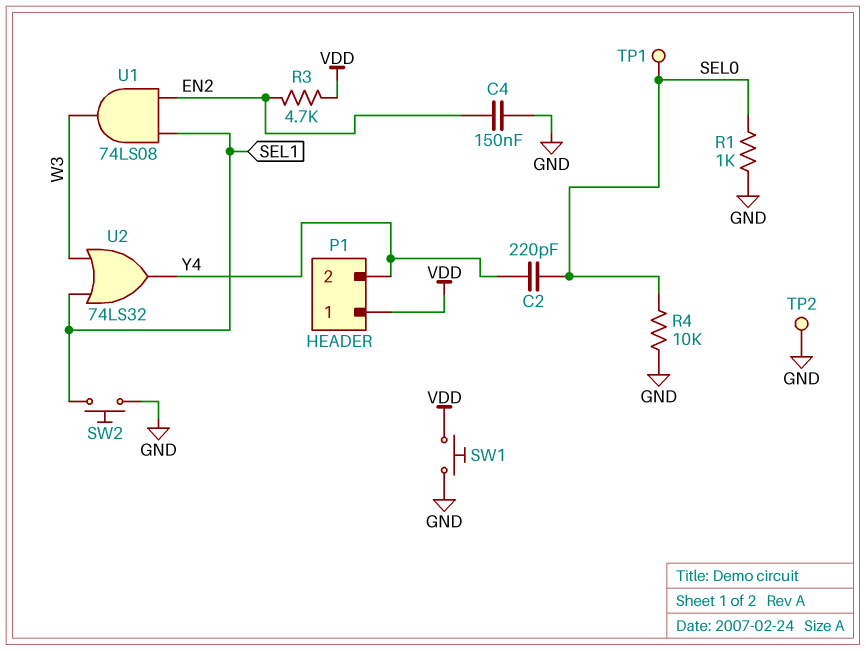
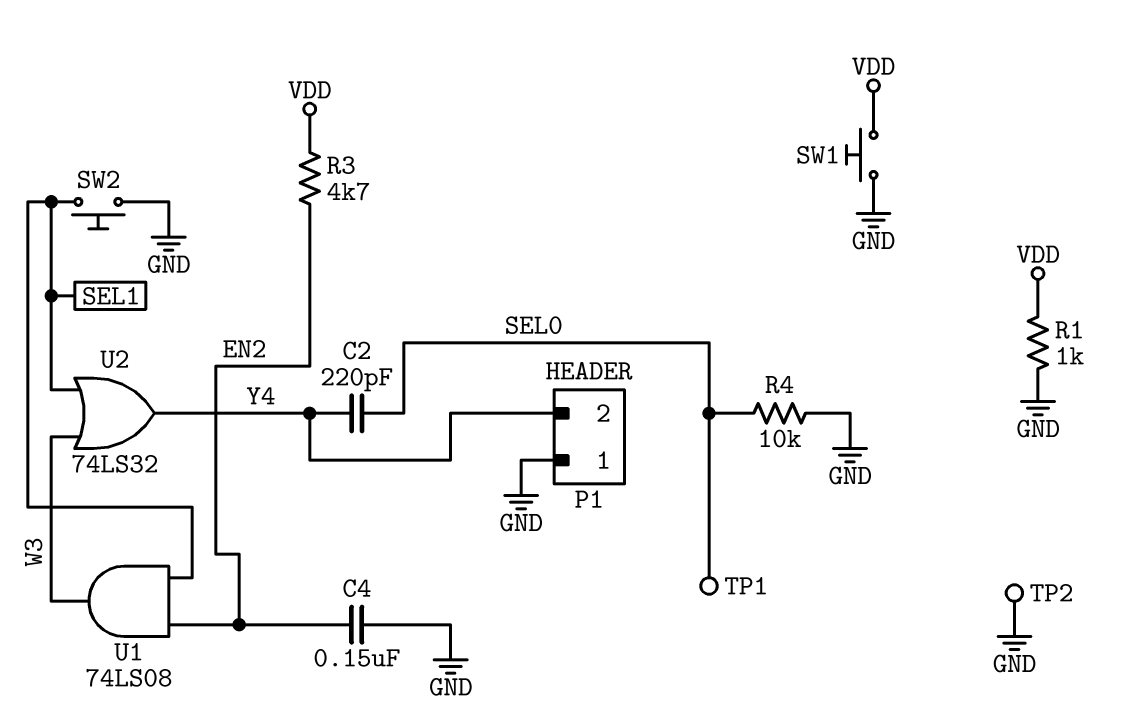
P1 pin 1: VDD -> GND
R1: 1k (GND, SEL0) -> 1k (GND, VDD)

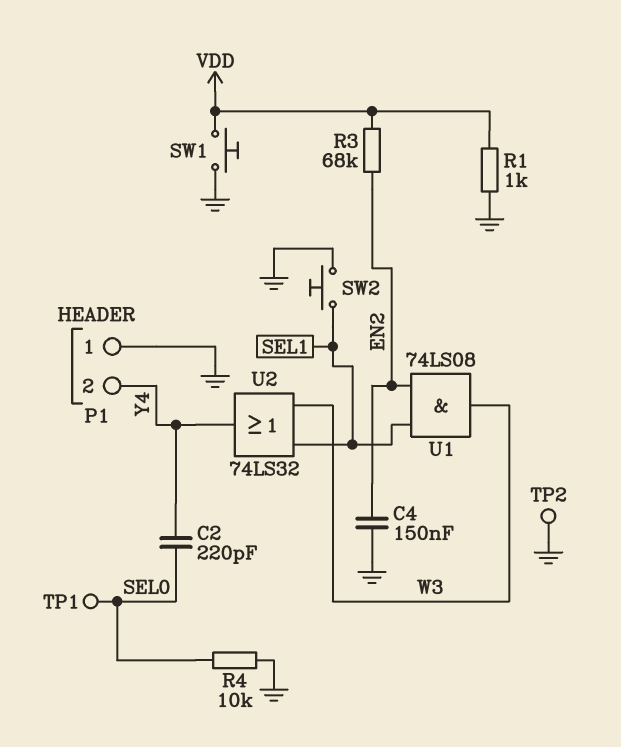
R3: 4.7k (EN2, VDD) -> 68k (EN2, VDD)

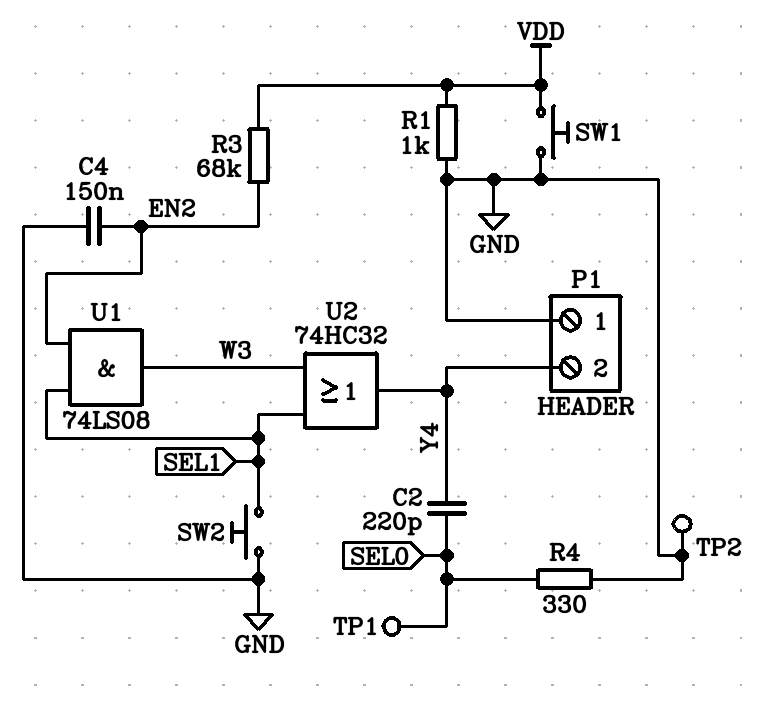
R4: 10k (GND, SEL0) -> 330 (GND, SEL0)
U2: OR 74LS32 (in SEL1, in W3, out Y4) -> OR 74HC32 (in SEL1, in W3, out Y4)

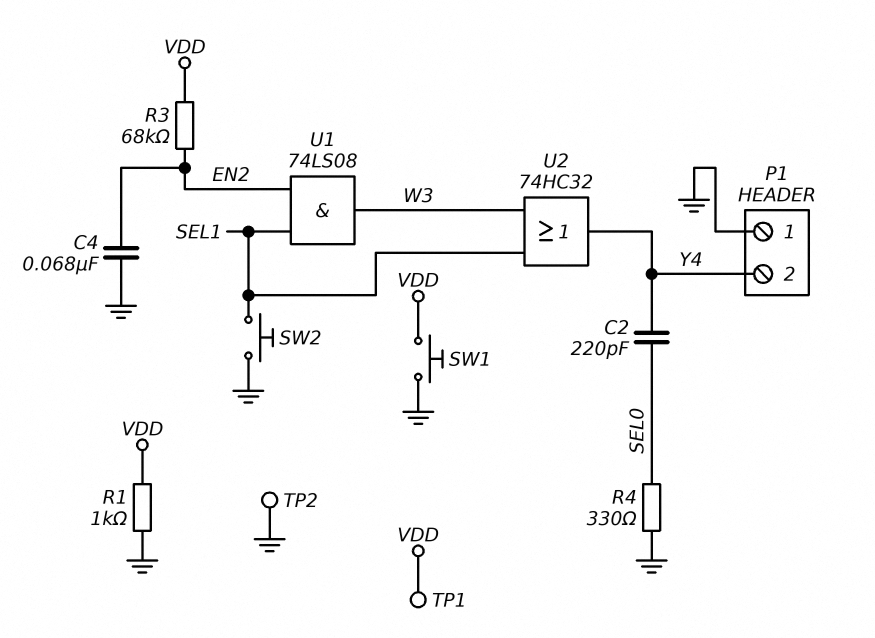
C4: 150nF (EN2, GND) -> 68nF (EN2, GND)
TP1: test point (SEL0) -> test point (VDD)

